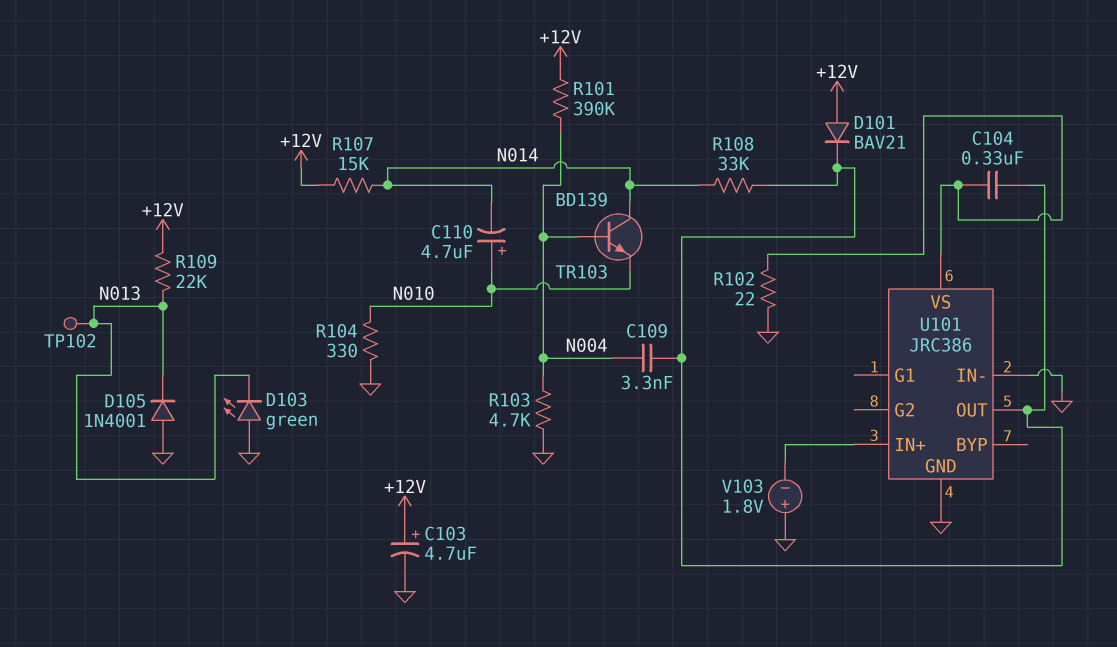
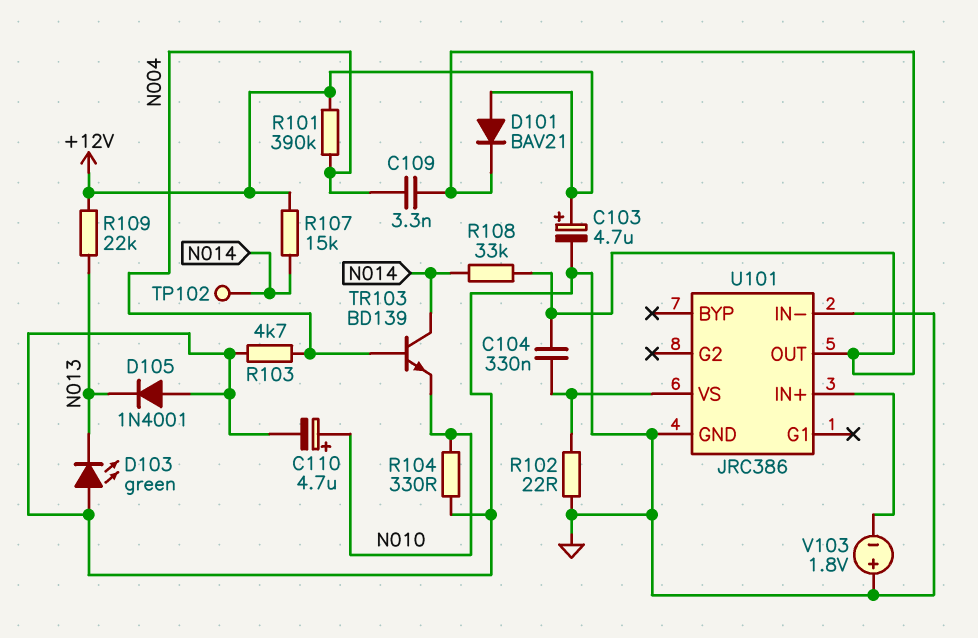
C110: 4.7uF (plus N010, minus N014) -> 4.7uF (plus N010, minus GND)
TP102: test point (N013) -> test point (N014)

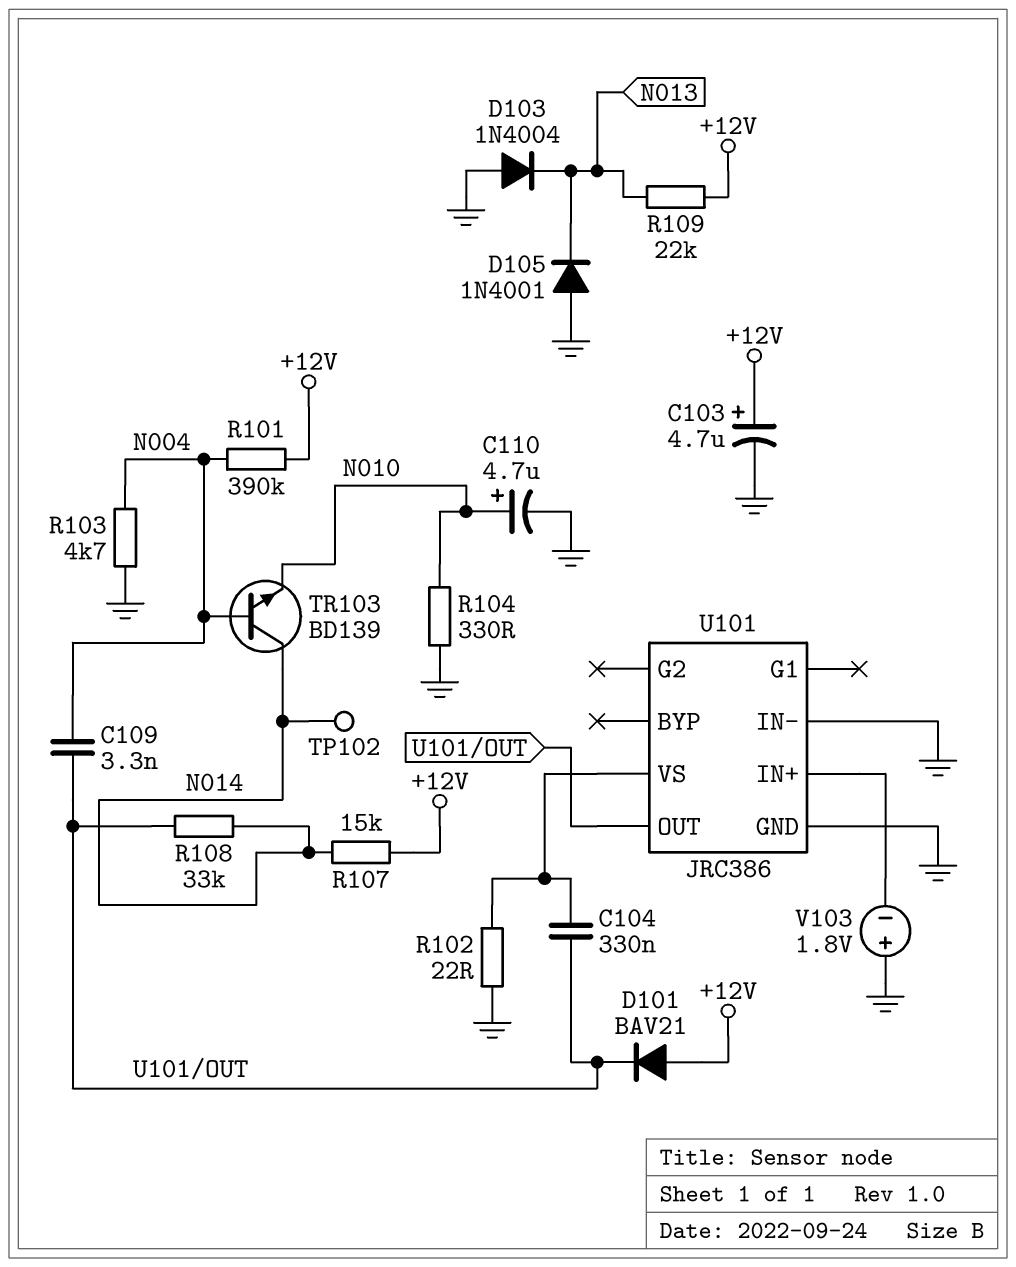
D103: LED green (A GND, K N013) -> diode 1N4004 (A GND, K N013)

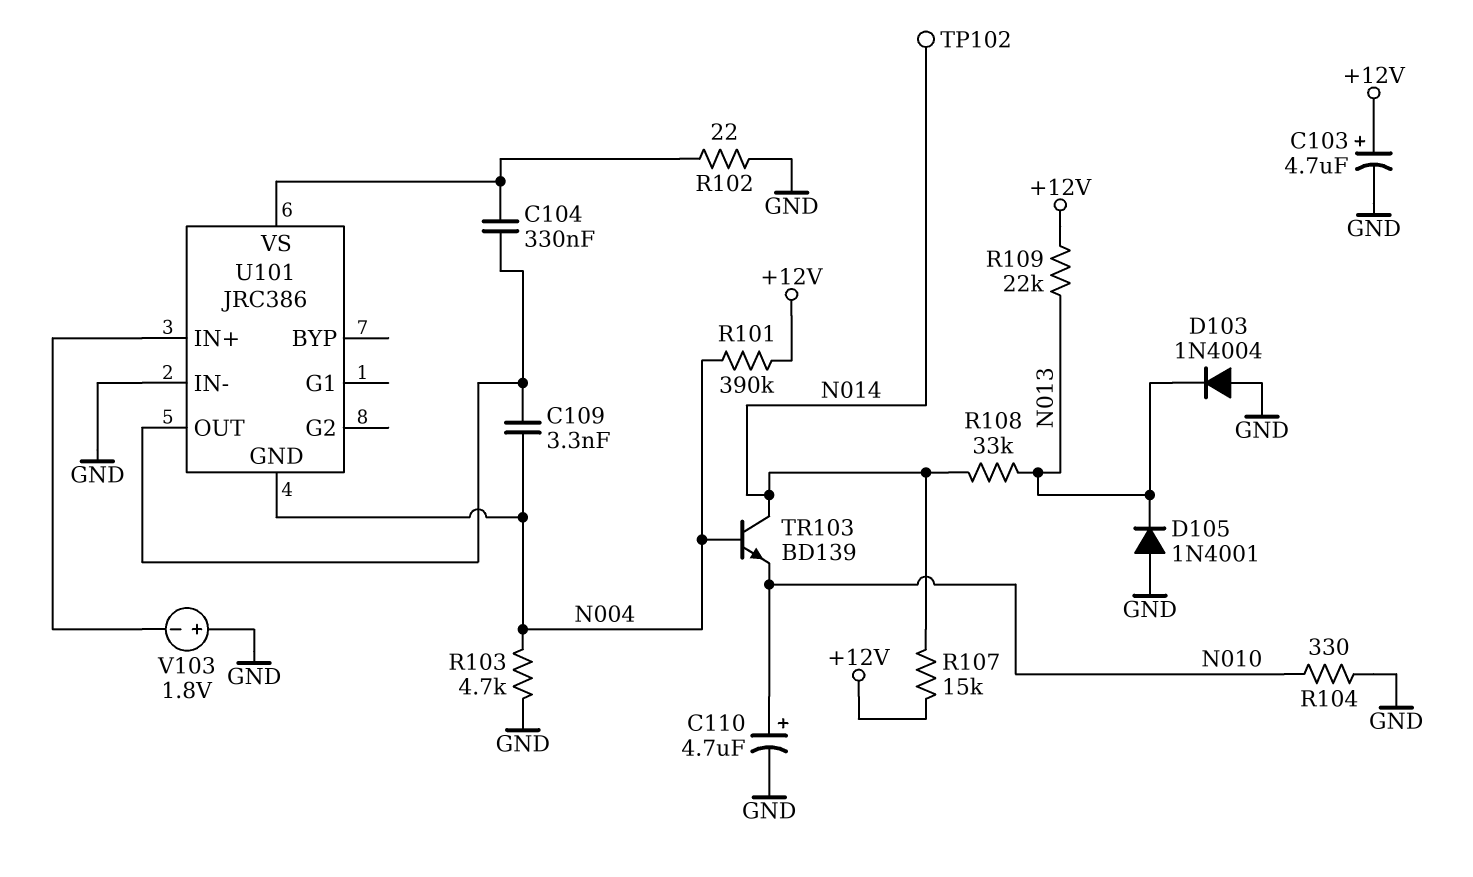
D101: diode BAV21 (A +12V, K U101/OUT) -> none
R108: 33k (N014, U101/OUT) -> 33k (N013, N014)
U101 pin GND: GND -> N004

